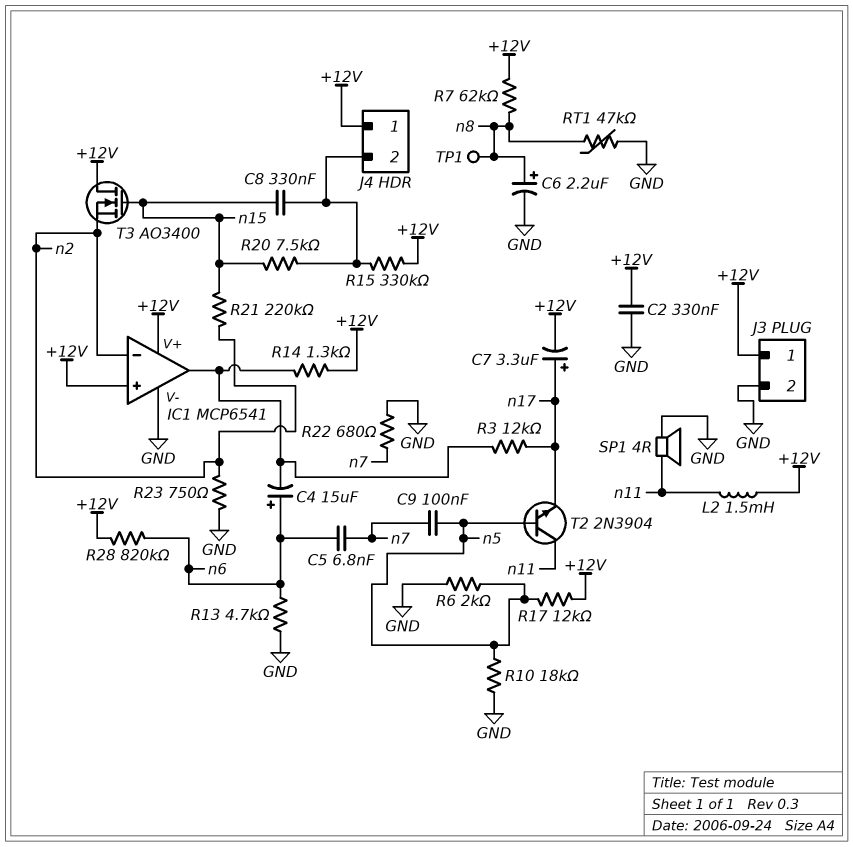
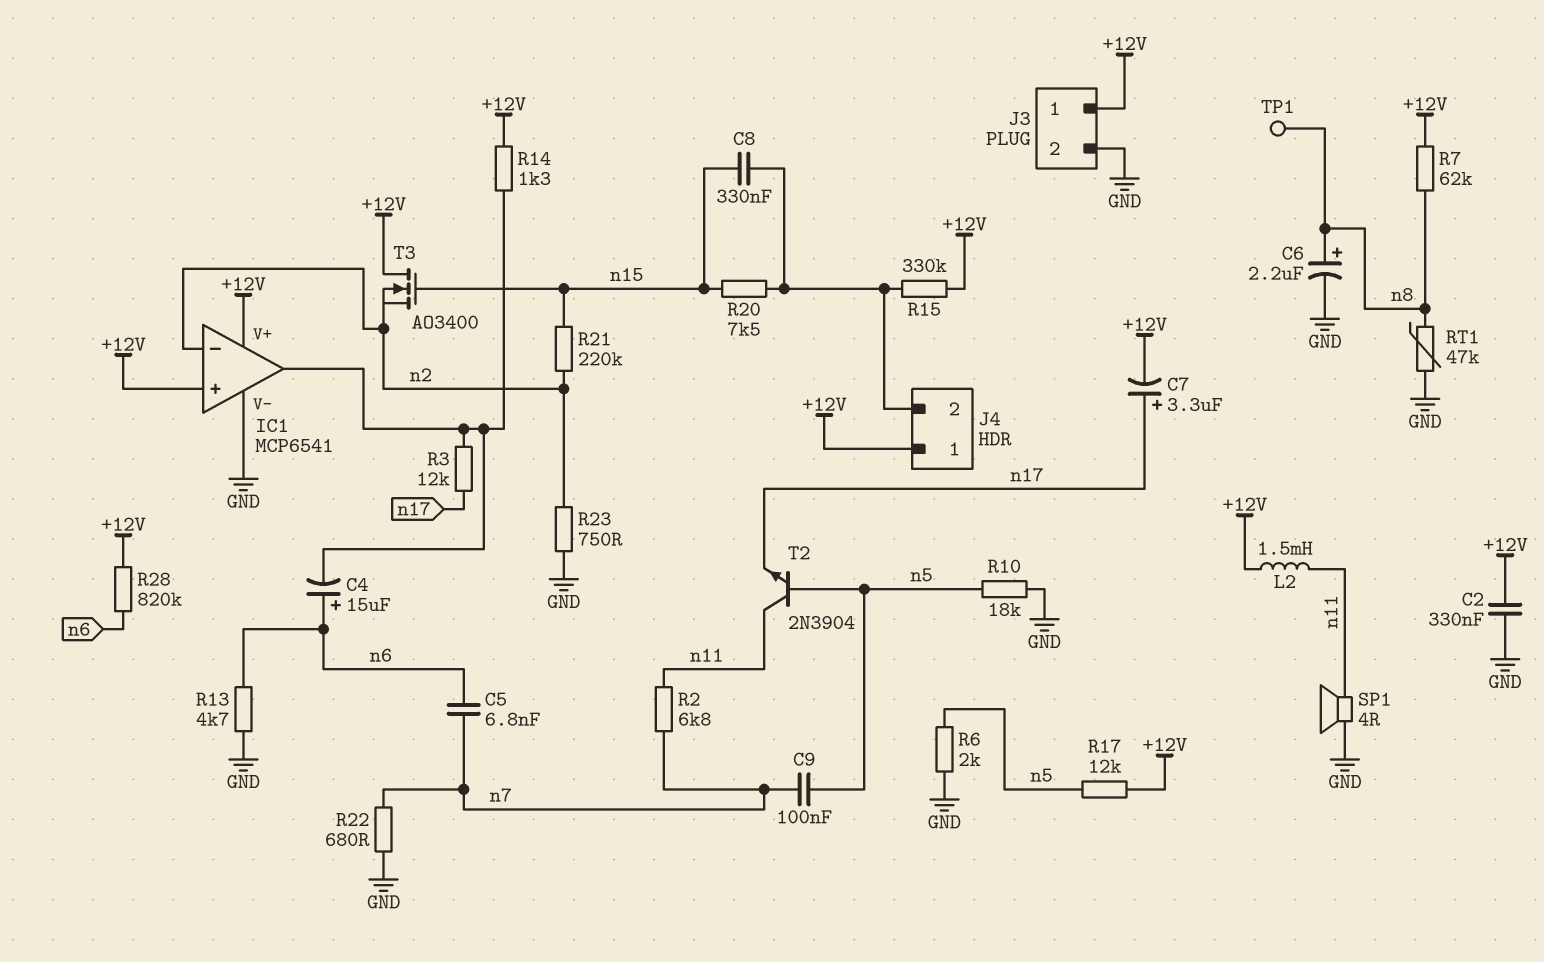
R2: none -> 6.8k (n7, n11)

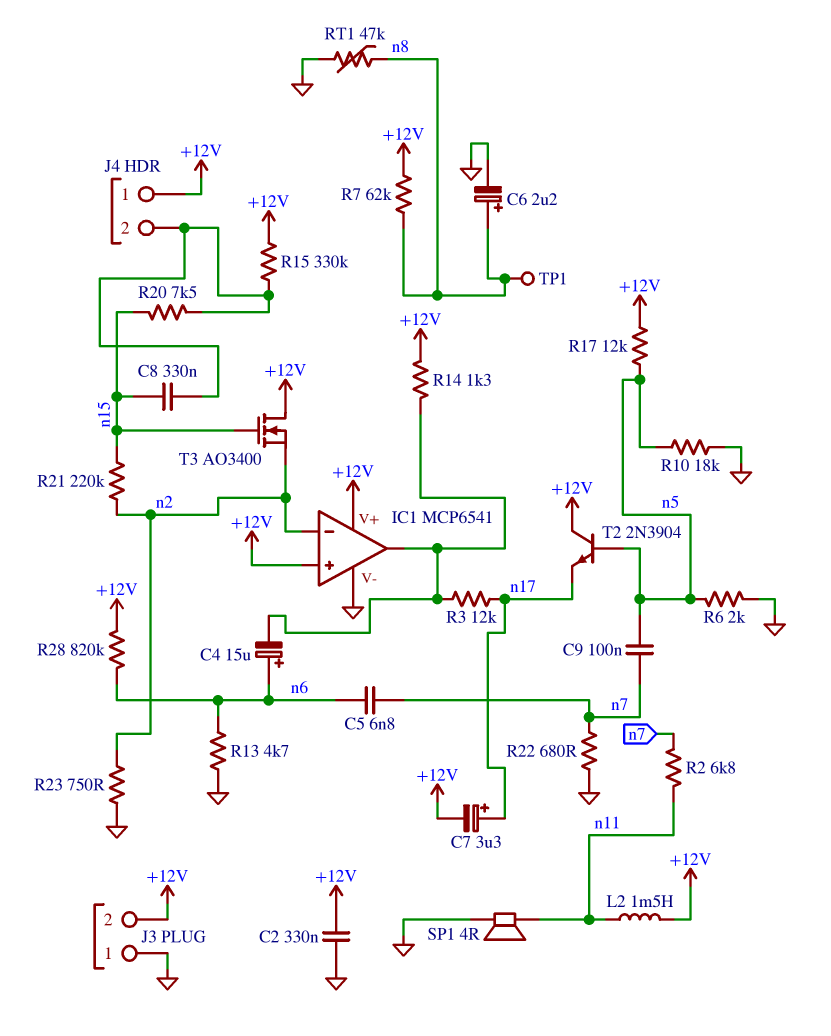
J3 pin 1: +12V -> GND
J3 pin 2: GND -> +12V
T2: NPN 2N3904 (B n5, C n11, E n17) -> NPN 2N3904 (B n5, C +12V, E n17)

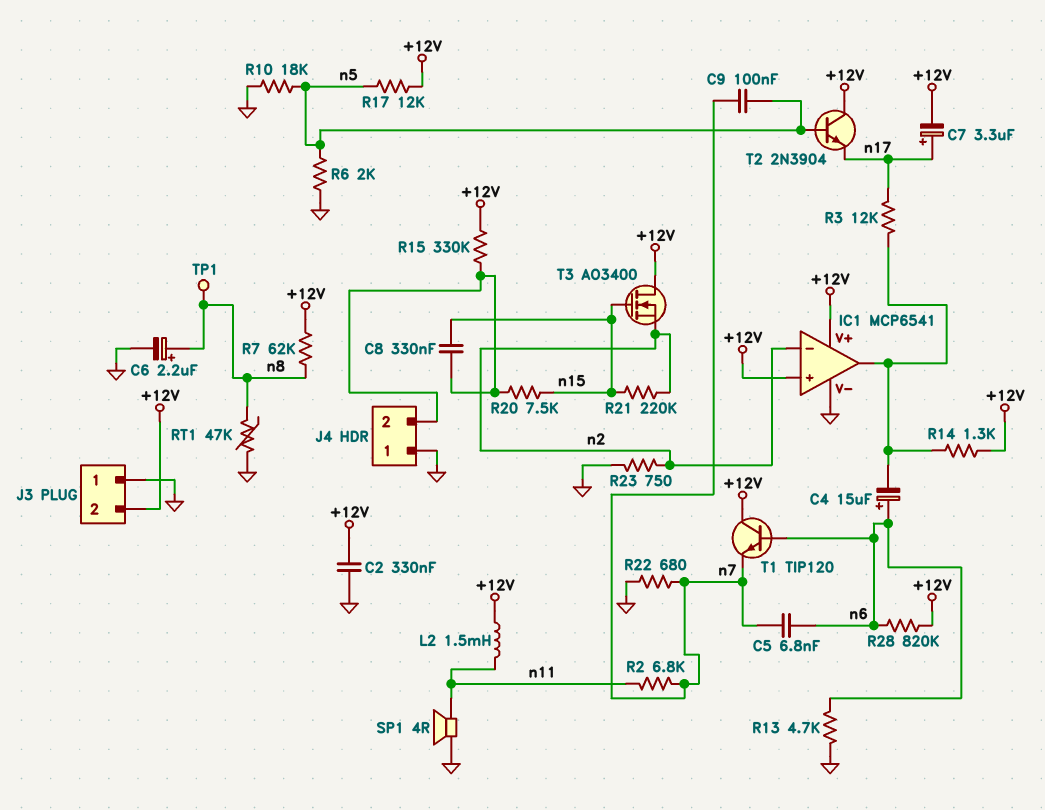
J4 pin 1: +12V -> GND
T1: none -> NPN TIP120 (B n6, C +12V, E n7)

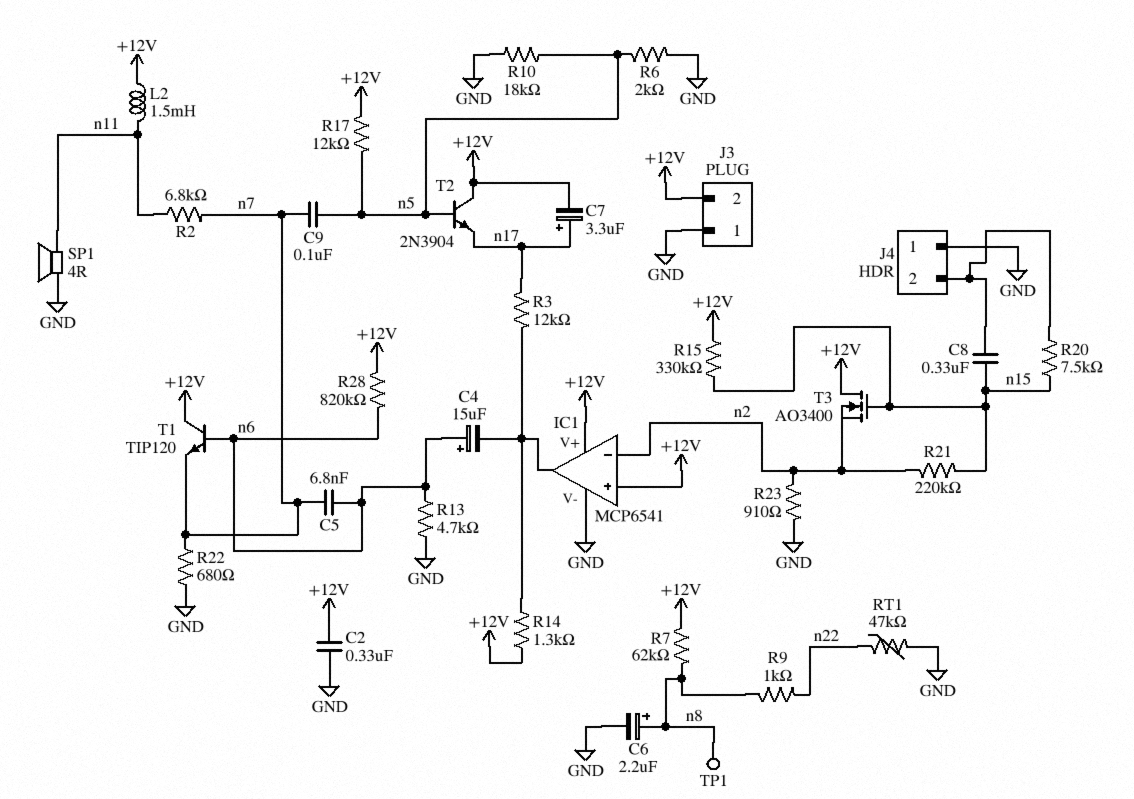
R9: none -> 1k (n8, n22)
R15: 330k (+12V, J4/2) -> 330k (+12V, n15)
R23: 750 (GND, n2) -> 910 (GND, n2)
RT1: 47k (GND, n8) -> 47k (GND, n22)

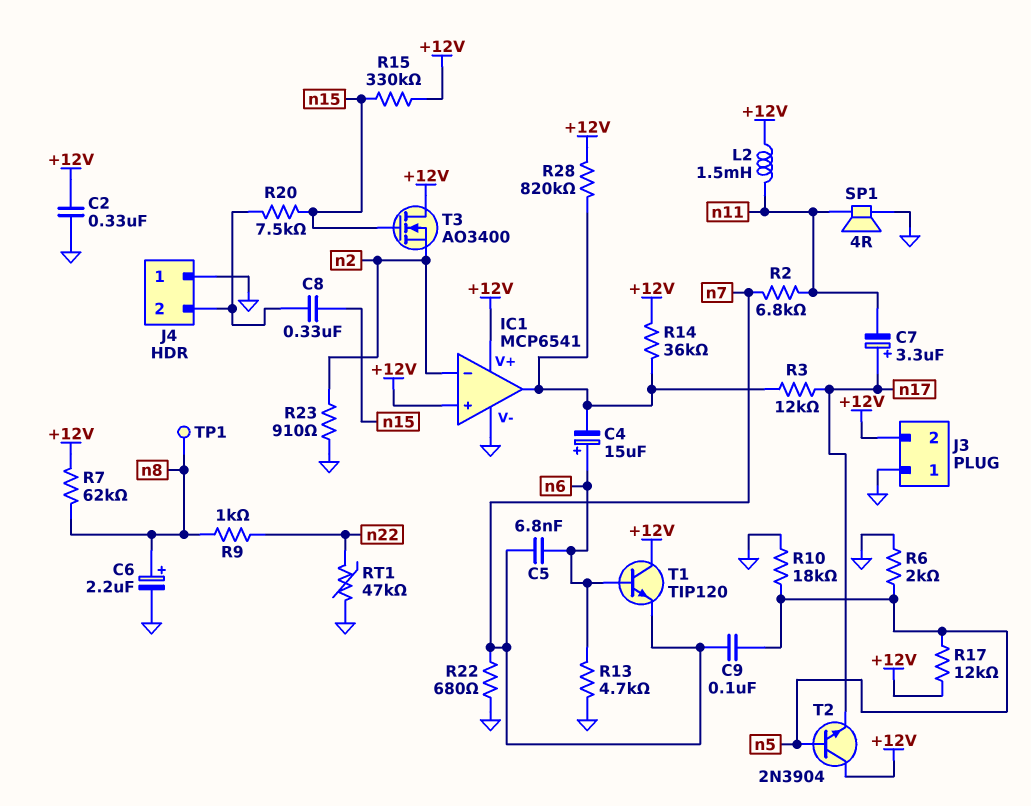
C7: 3.3uF (plus n17, minus +12V) -> 3.3uF (plus n17, minus n11)
R14: 1.3k (+12V, IC1/out) -> 36k (+12V, IC1/out)
R21: 220k (n2, n15) -> none
R28: 820k (+12V, n6) -> 820k (+12V, IC1/out)

